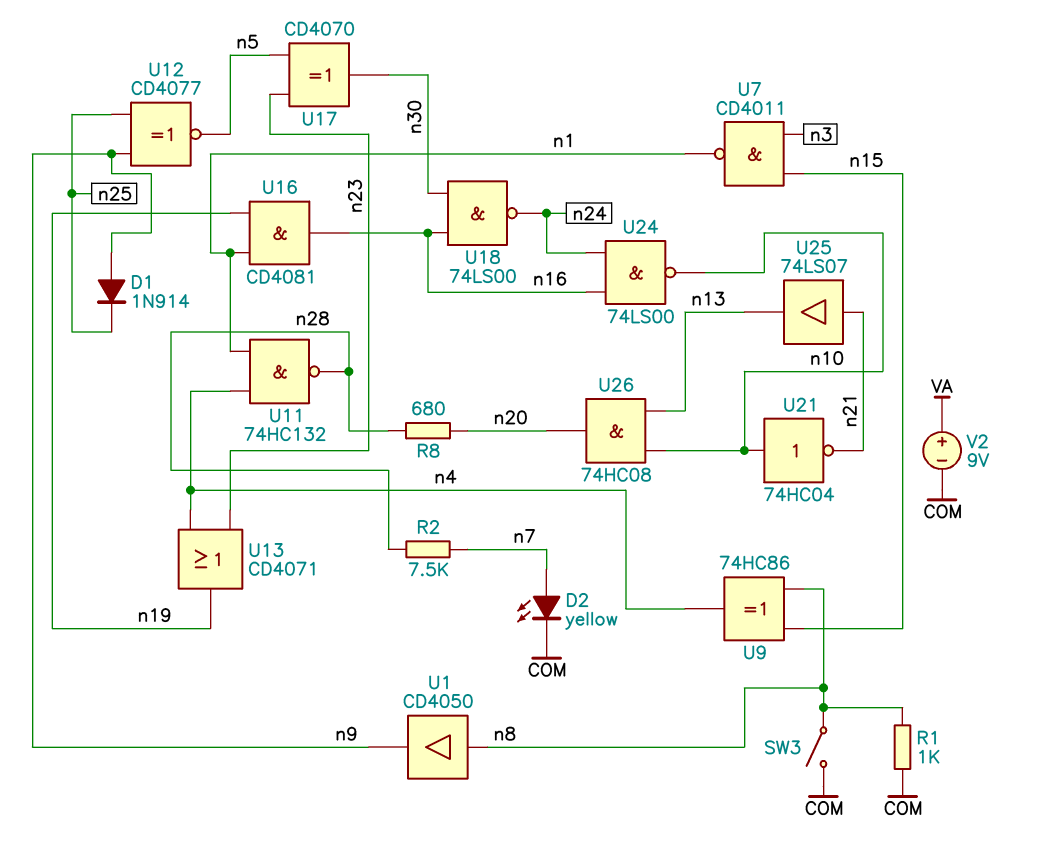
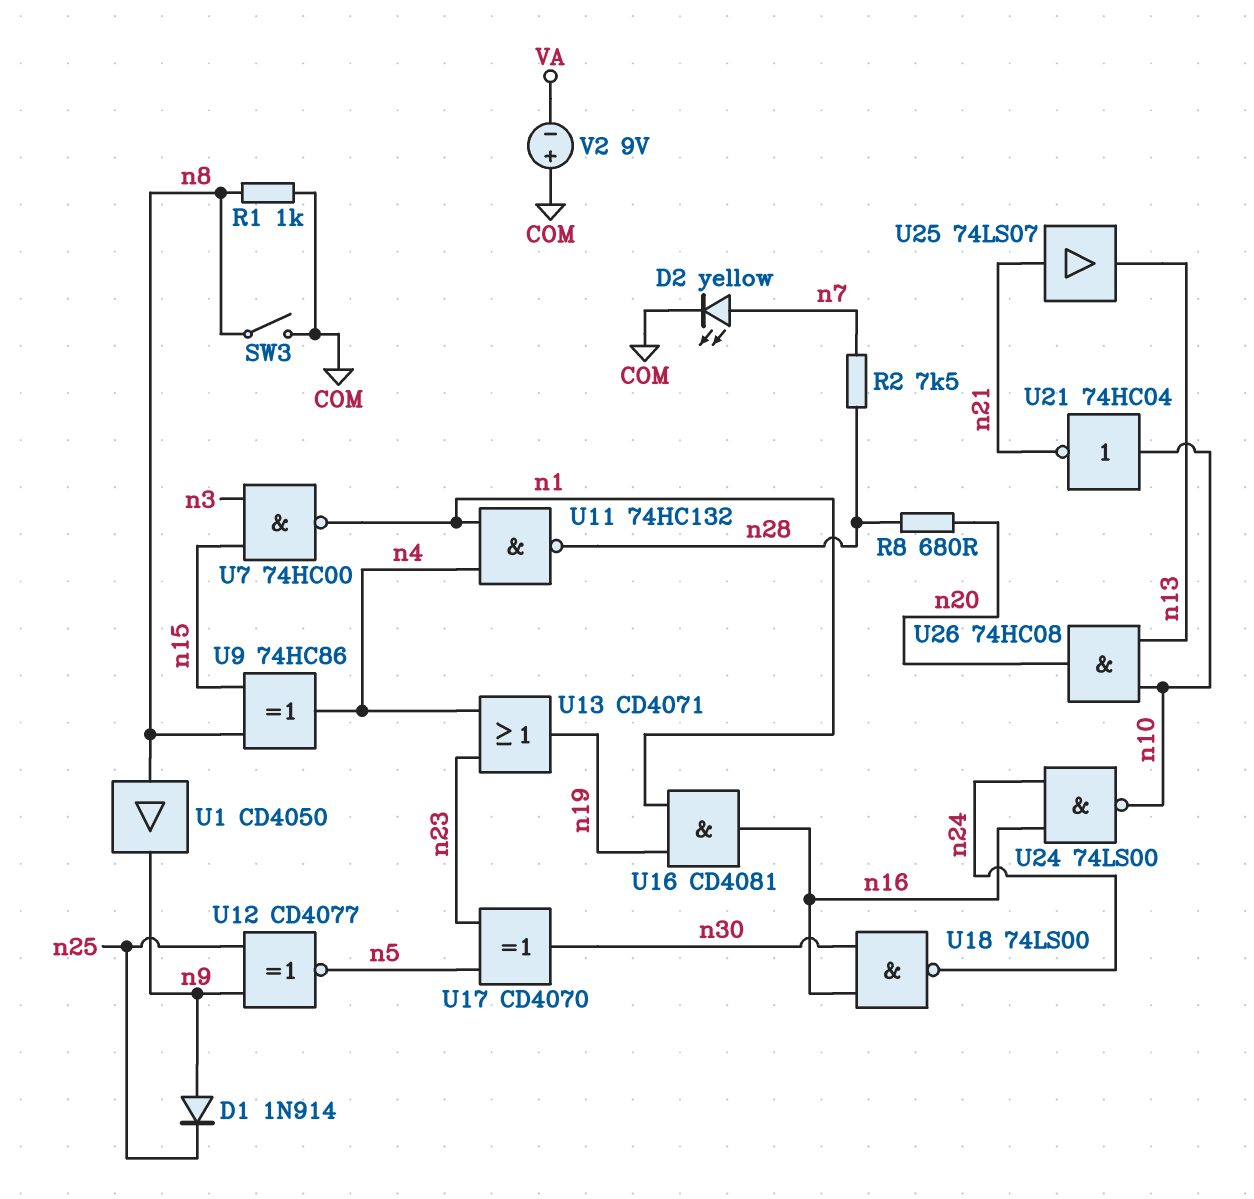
U7: NAND CD4011 (in n3, in n15, out n1) -> NAND 74HC00 (in n3, in n15, out n1)
V2: 9V (plus VA, minus COM) -> 9V (plus COM, minus VA)

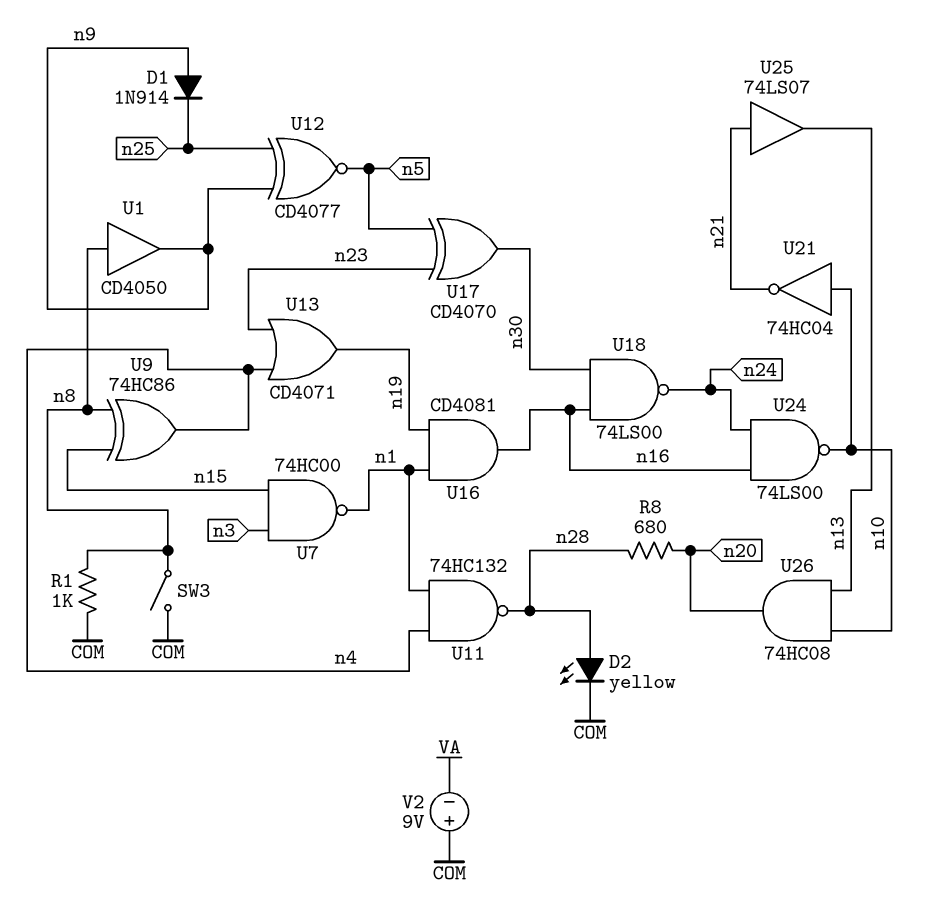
D2: LED yellow (A n7, K COM) -> LED yellow (A n28, K COM)
R2: 7.5k (n7, n28) -> none

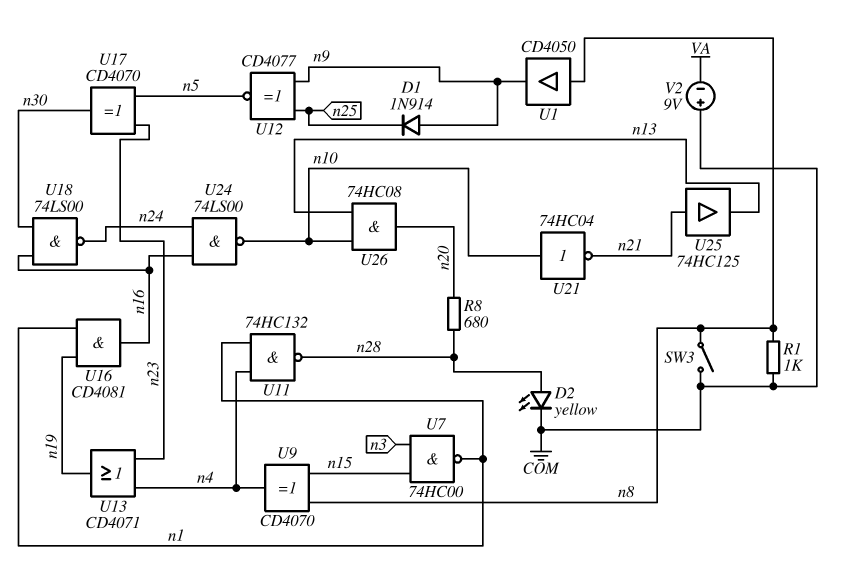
U9: XOR 74HC86 (in n8, in n15, out n4) -> XOR CD4070 (in n8, in n15, out n4)
U25: buffer 74LS07 (in n21, out n13) -> buffer 74HC125 (in n21, out n13)

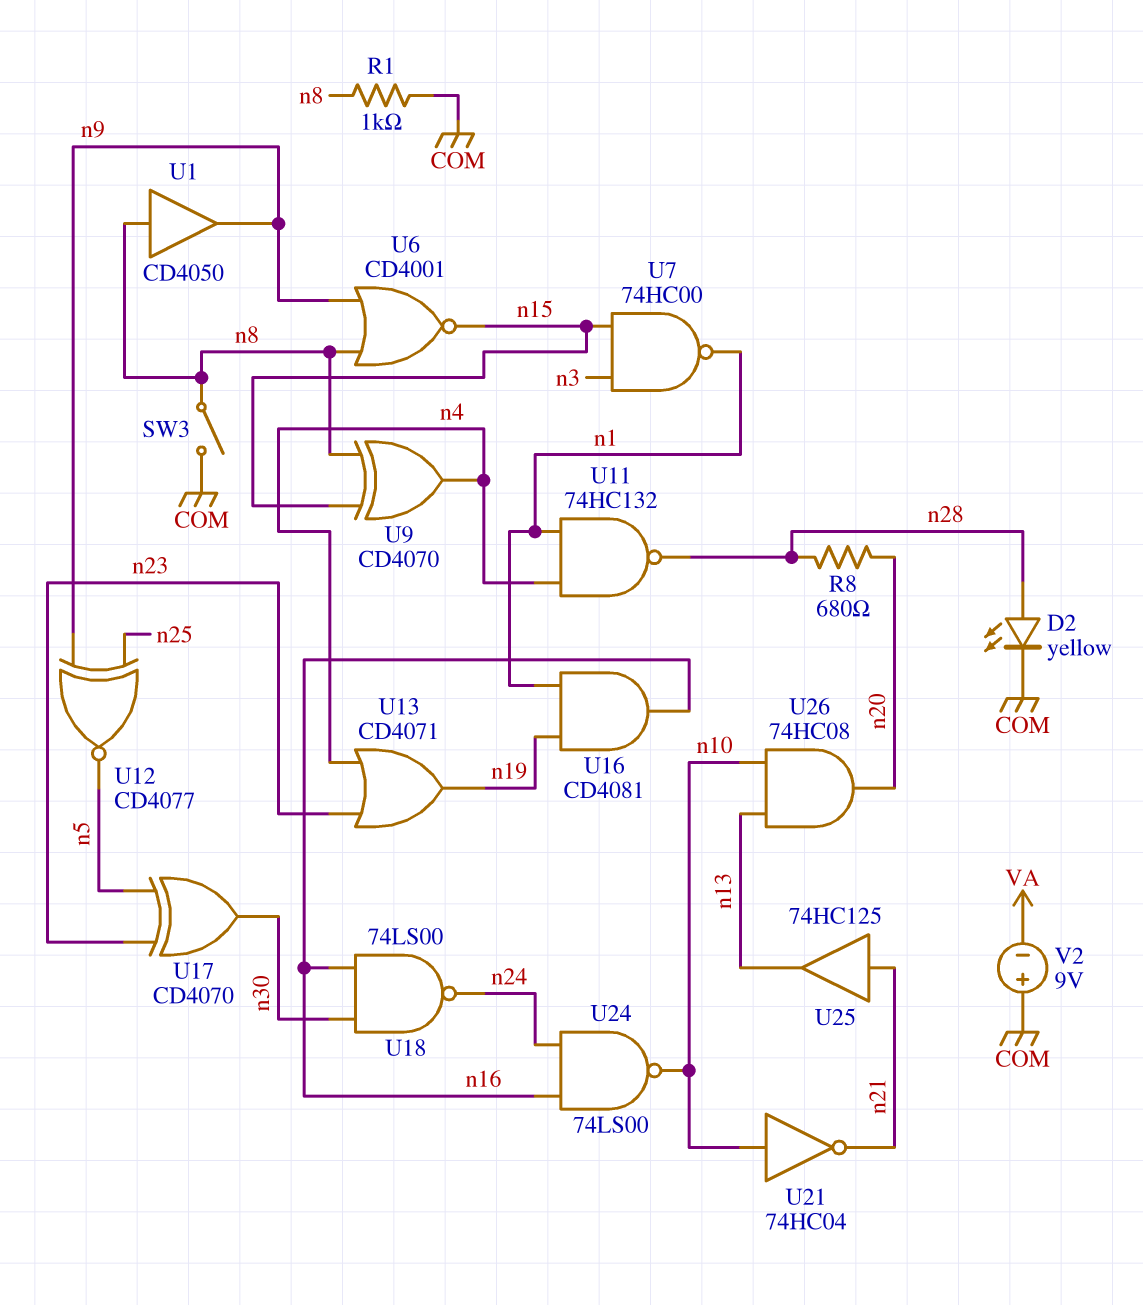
D1: diode 1N914 (A n9, K n25) -> none
U6: none -> NOR CD4001 (in n8, in n9, out n15)

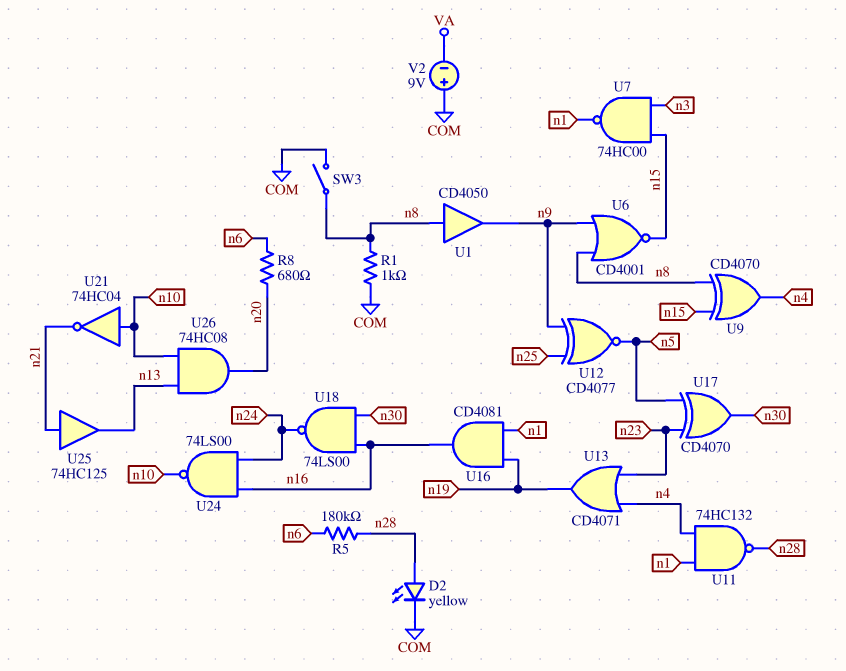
R5: none -> 180k (n6, n28)
R8: 680 (n20, n28) -> 680 (n6, n20)

